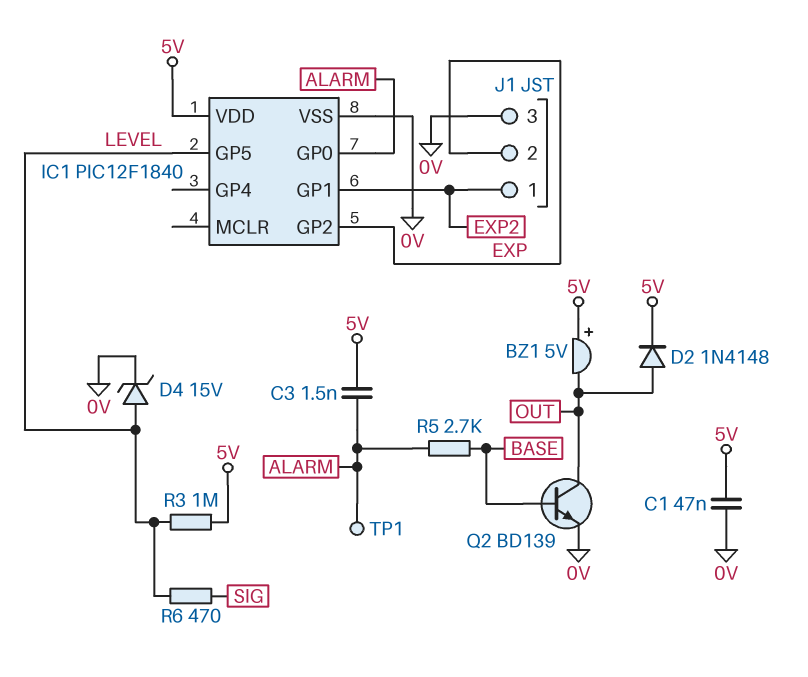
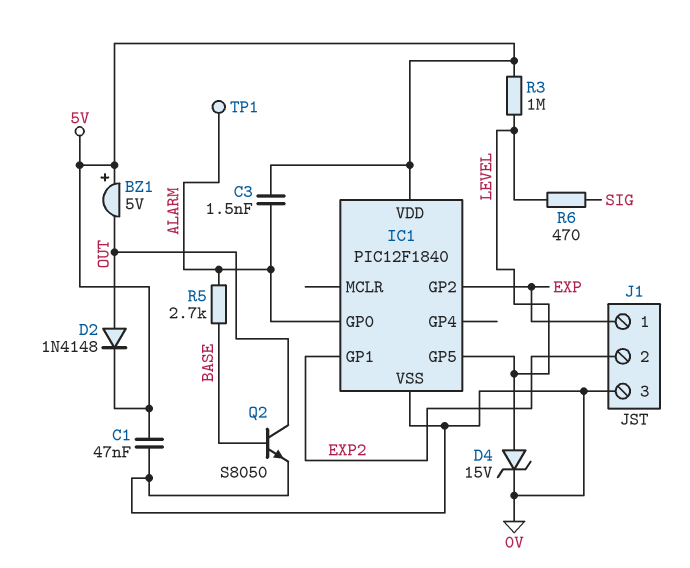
J1 pin 1: EXP2 -> EXP
J1 pin 2: EXP -> EXP2
Q2: NPN BD139 (B BASE, C OUT, E 0V) -> NPN S8050 (B BASE, C OUT, E 0V)

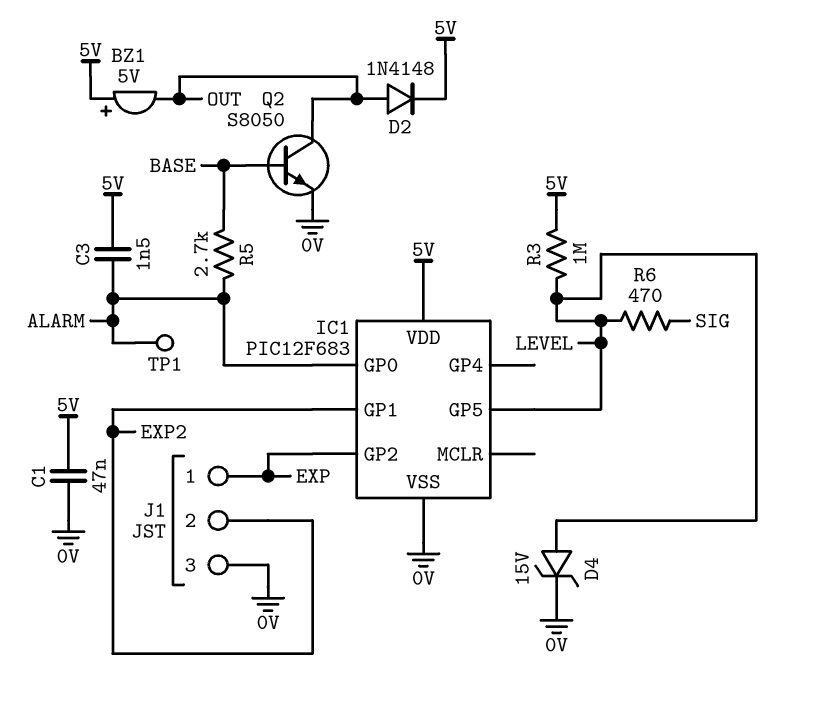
IC1: PIC12F1840 -> PIC12F683

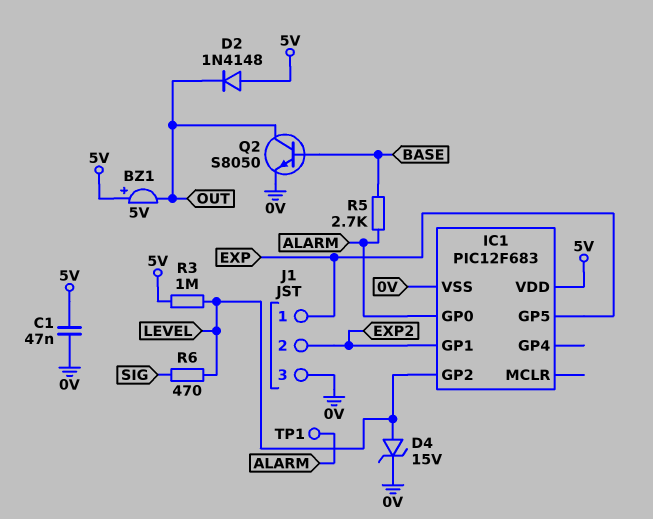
C3: 1.5nF (5V, ALARM) -> none
D2: diode 1N4148 (A OUT, K 5V) -> diode 1N4148 (A 5V, K OUT)
IC1 pin GP2: EXP -> LEVEL
IC1 pin GP5: LEVEL -> EXP

